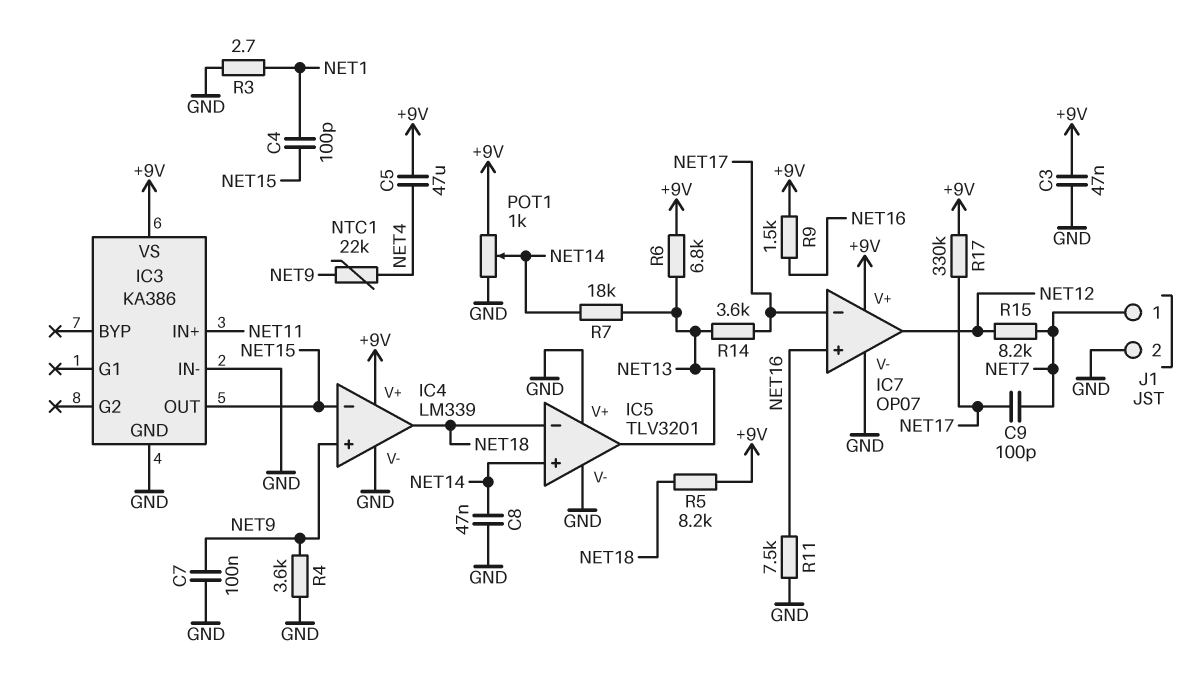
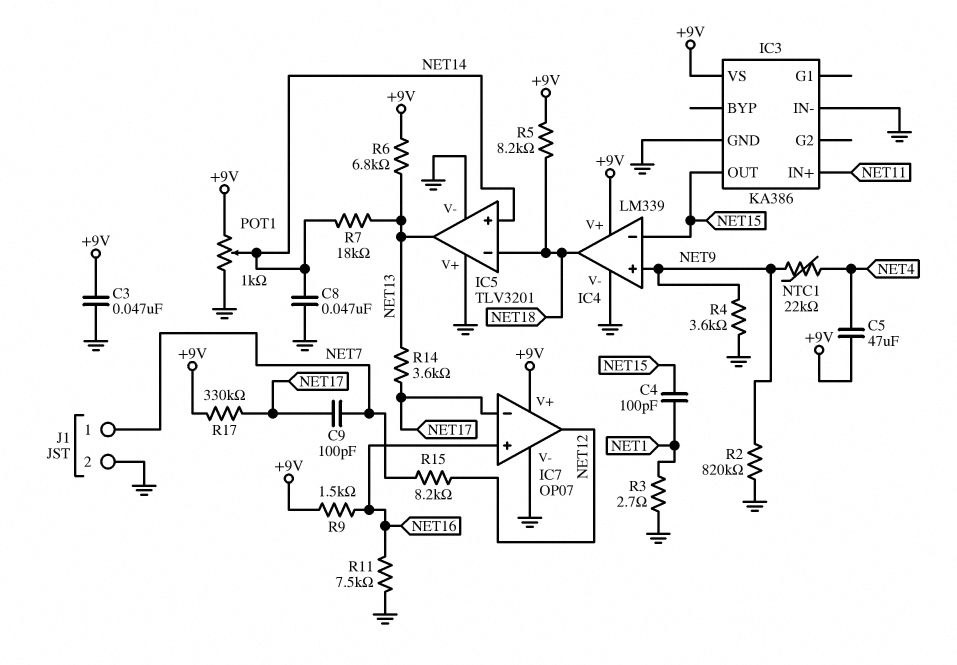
C7: 100nF (GND, NET9) -> none
R2: none -> 820k (GND, NET9)

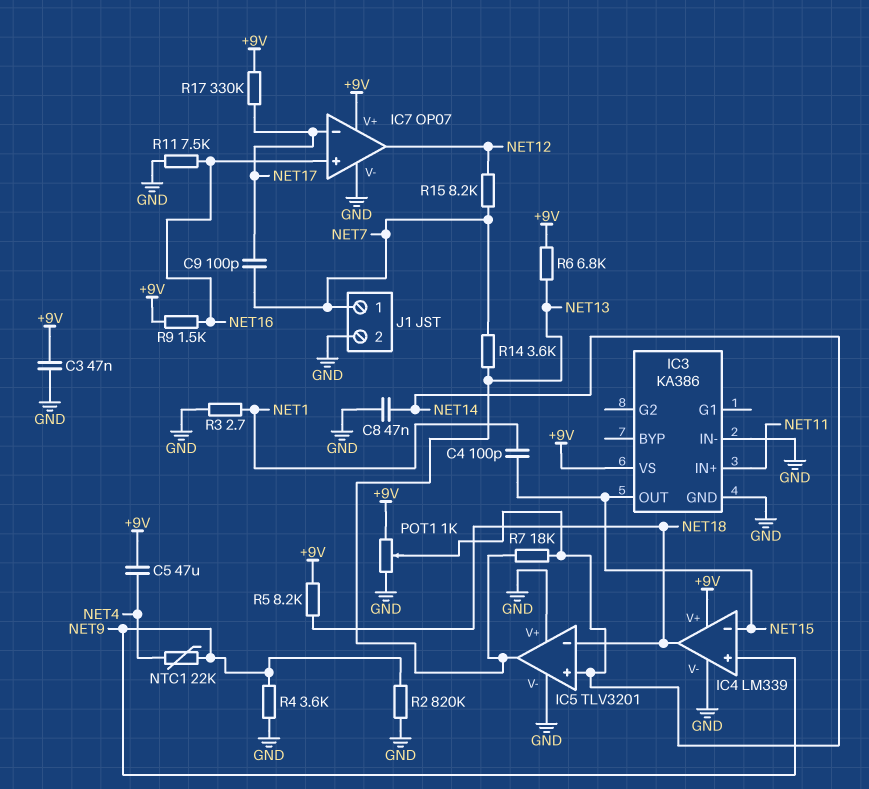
R14: 3.6k (NET13, NET17) -> 3.6k (NET7, NET13)

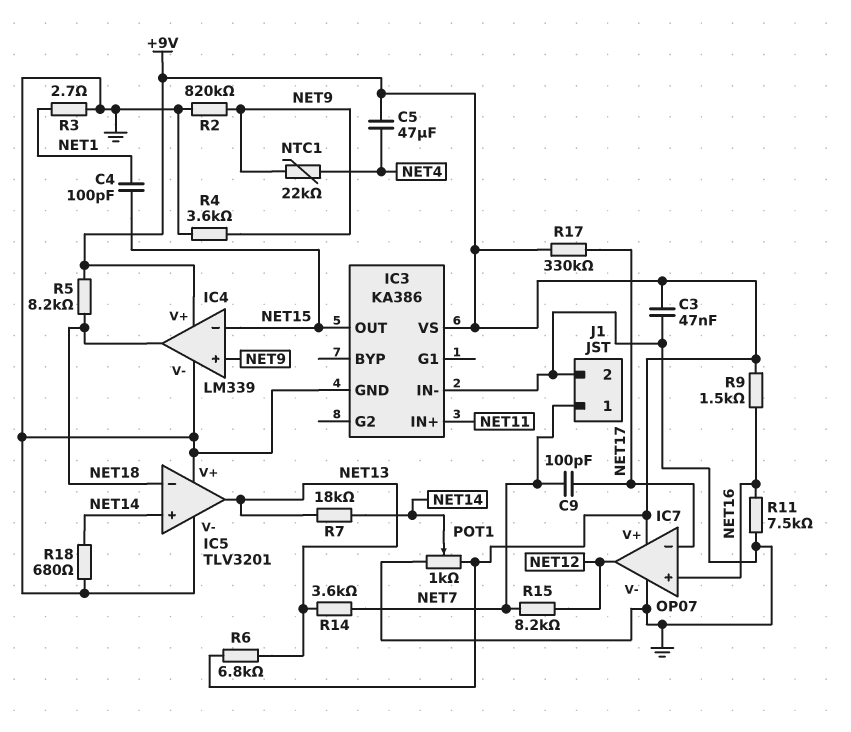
C8: 47nF (GND, NET14) -> none
R18: none -> 680 (GND, NET14)

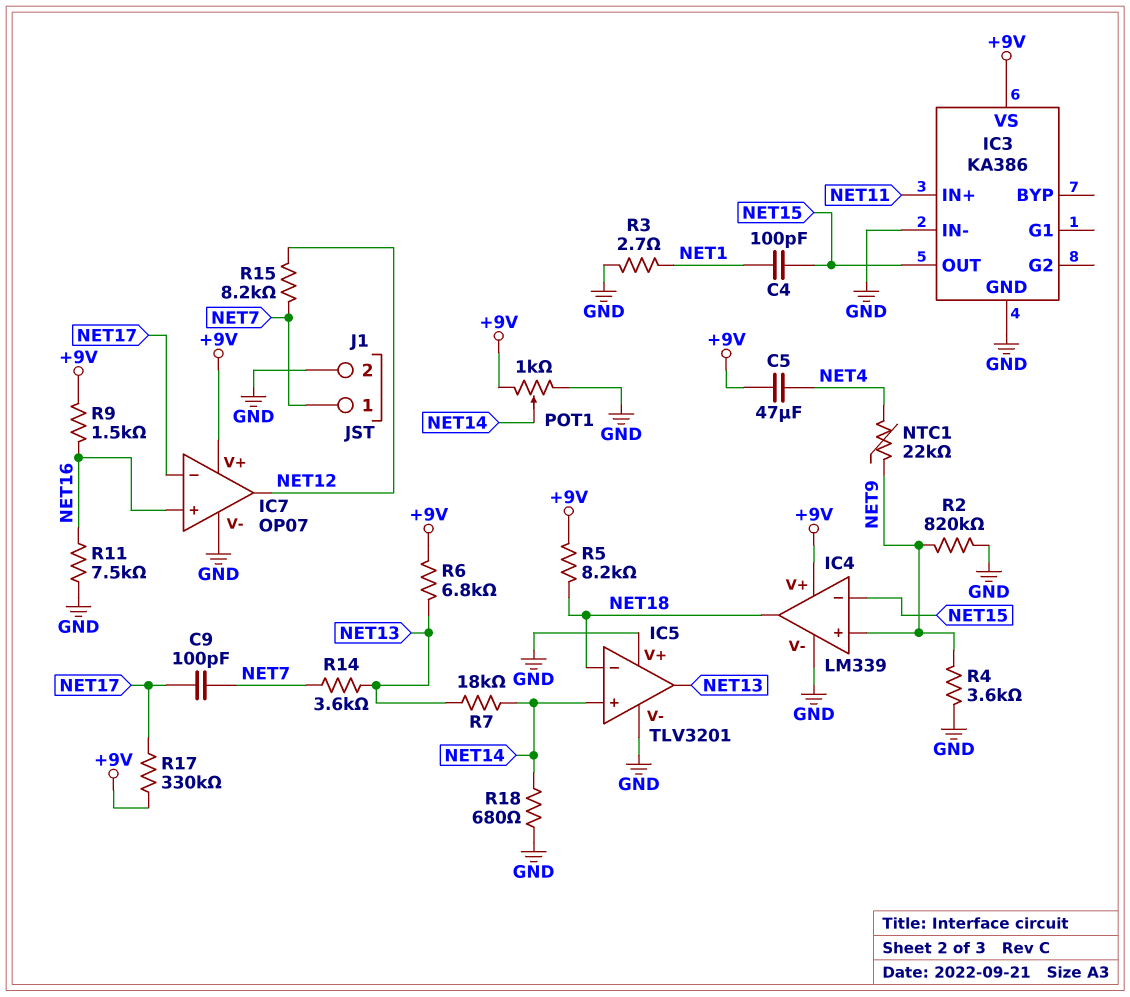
C3: 47nF (+9V, GND) -> none

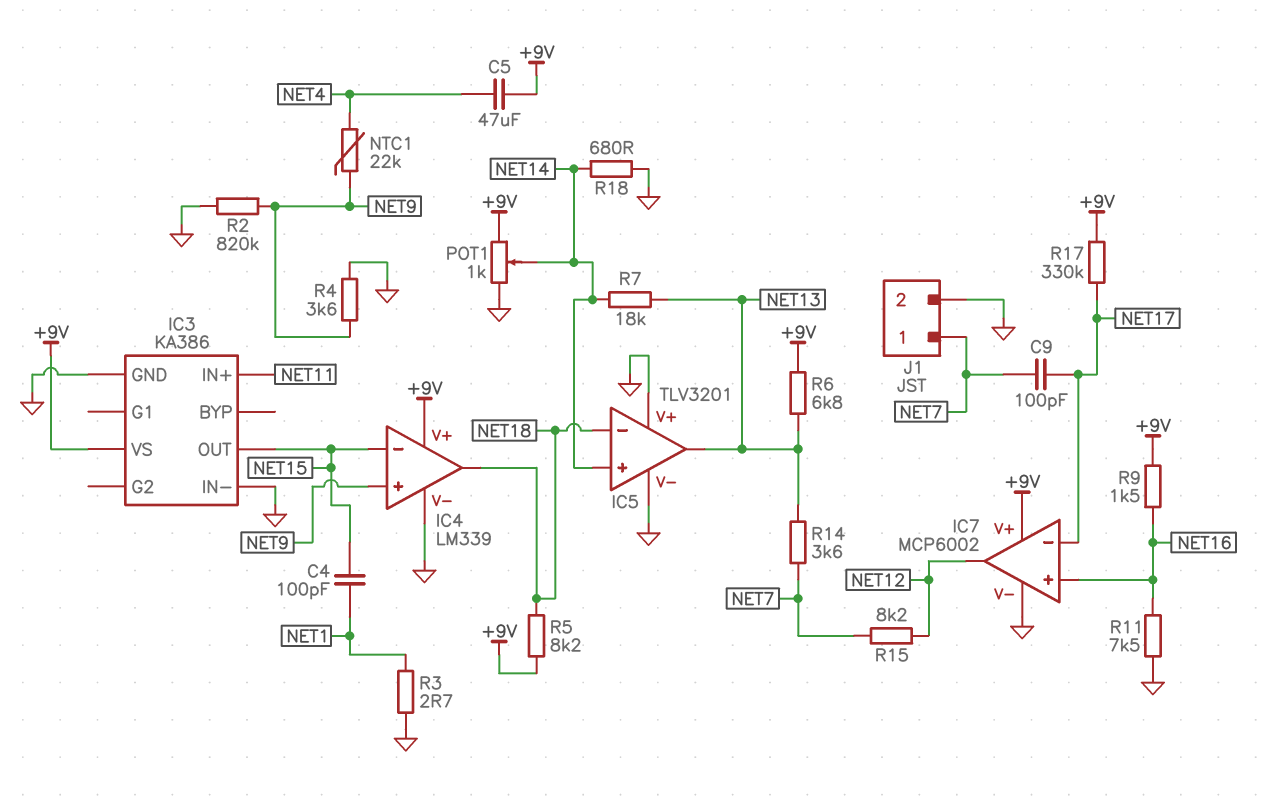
IC7: OP07 -> MCP6002

